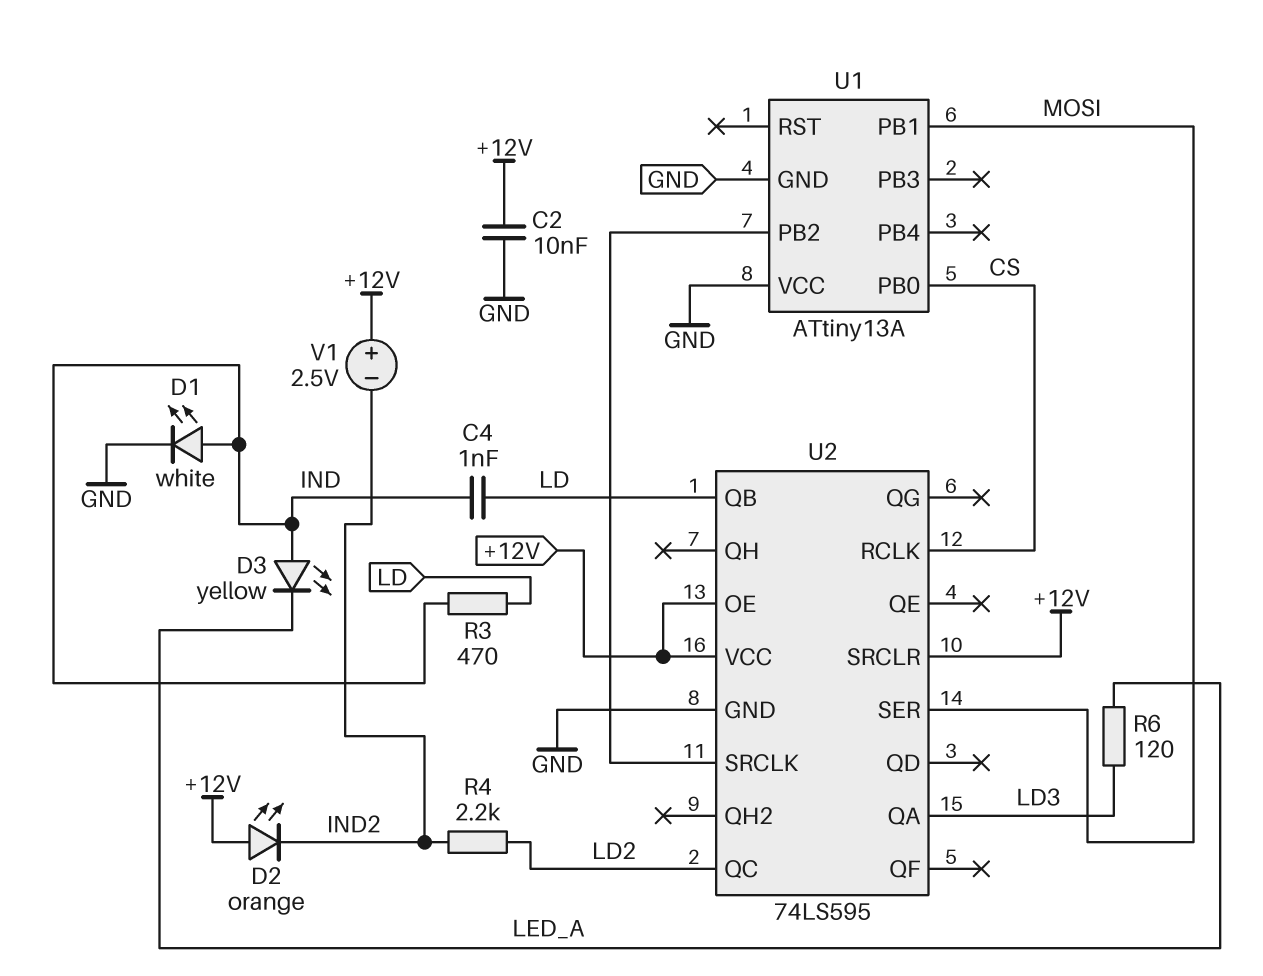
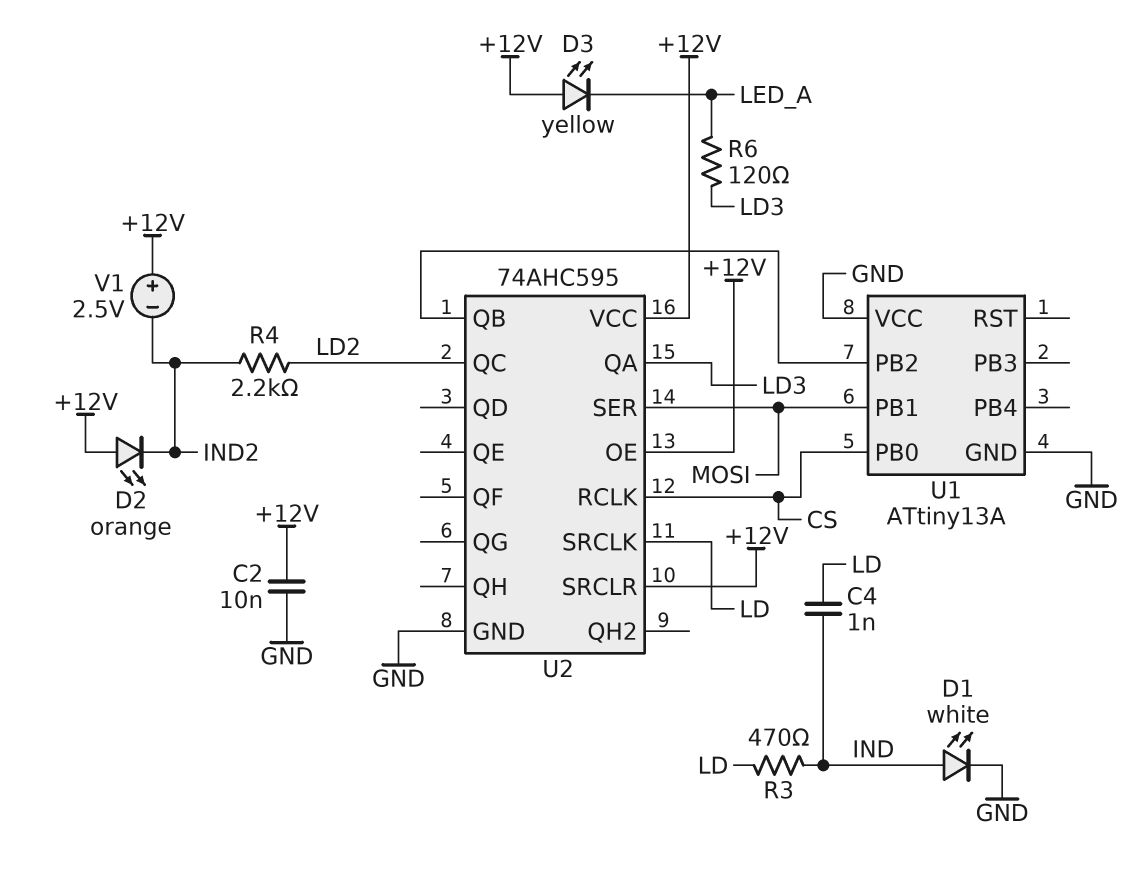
D3: LED yellow (A IND, K LED_A) -> LED yellow (A +12V, K LED_A)
U2: 74LS595 -> 74AHC595
U2 pin QB: LD -> U1/PB2
U2 pin SRCLK: U1/PB2 -> LD

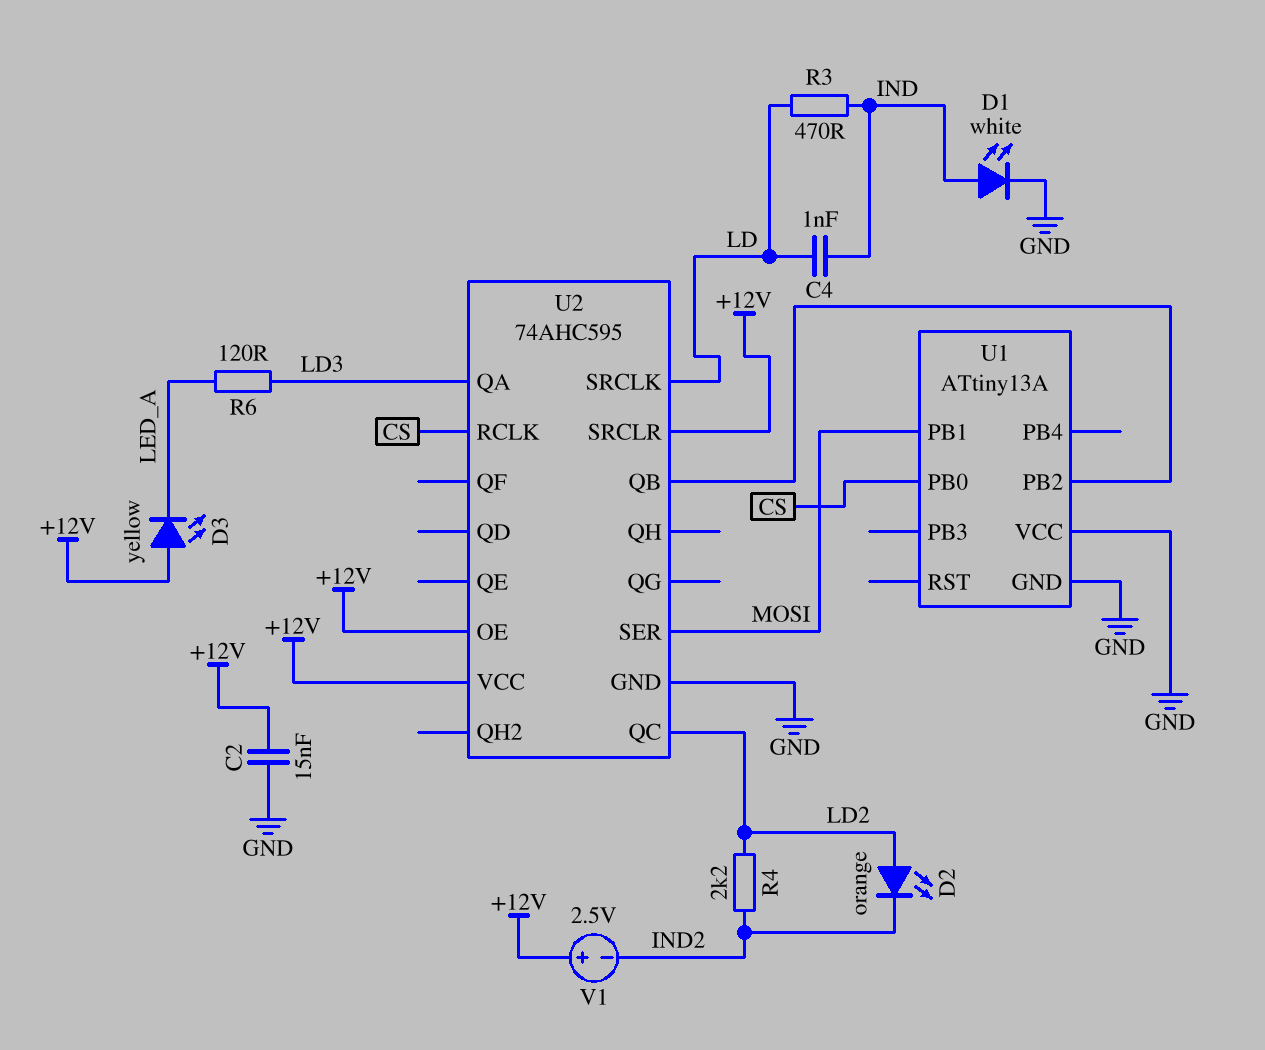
C2: 10nF (+12V, GND) -> 15nF (+12V, GND)
D2: LED orange (A +12V, K IND2) -> LED orange (A LD2, K IND2)

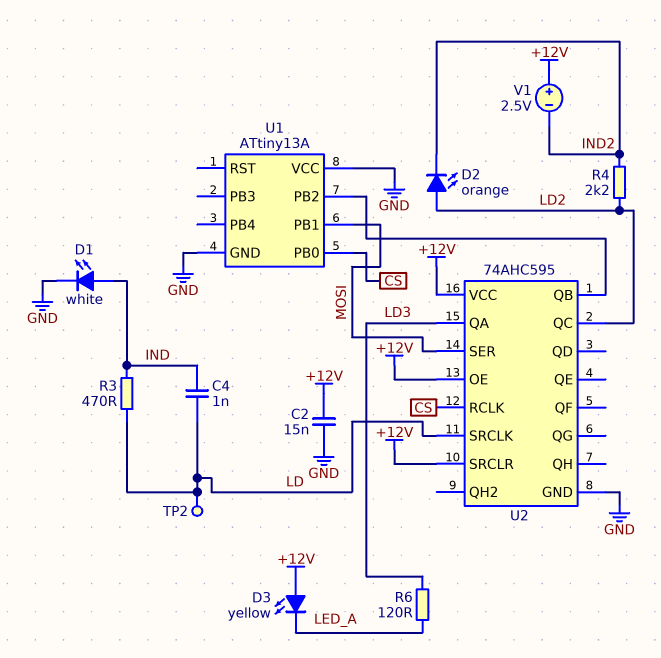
TP2: none -> test point (LD)

